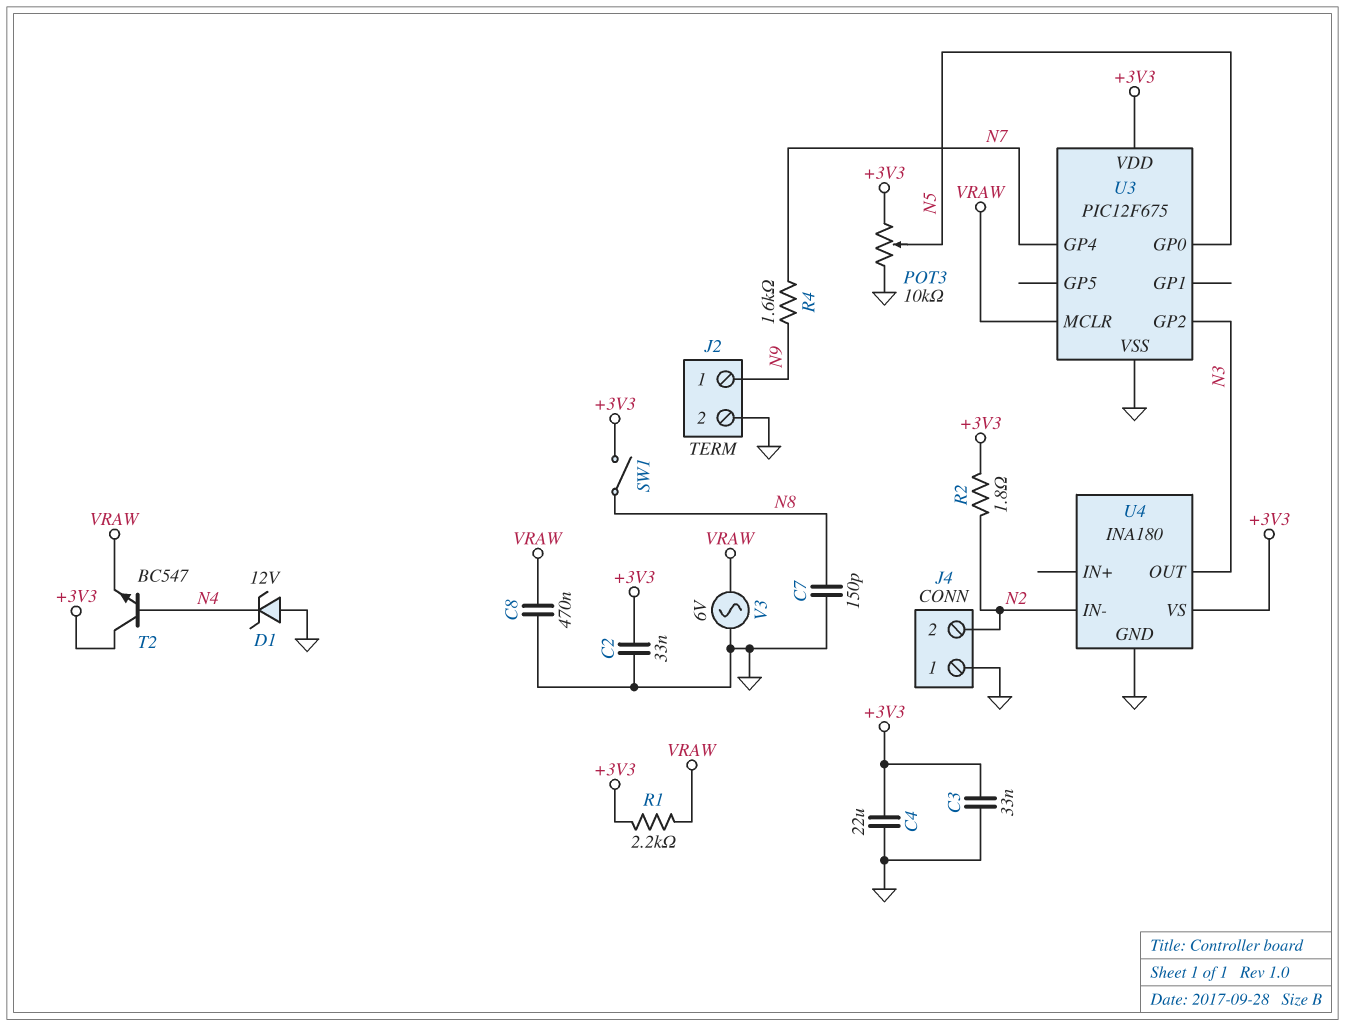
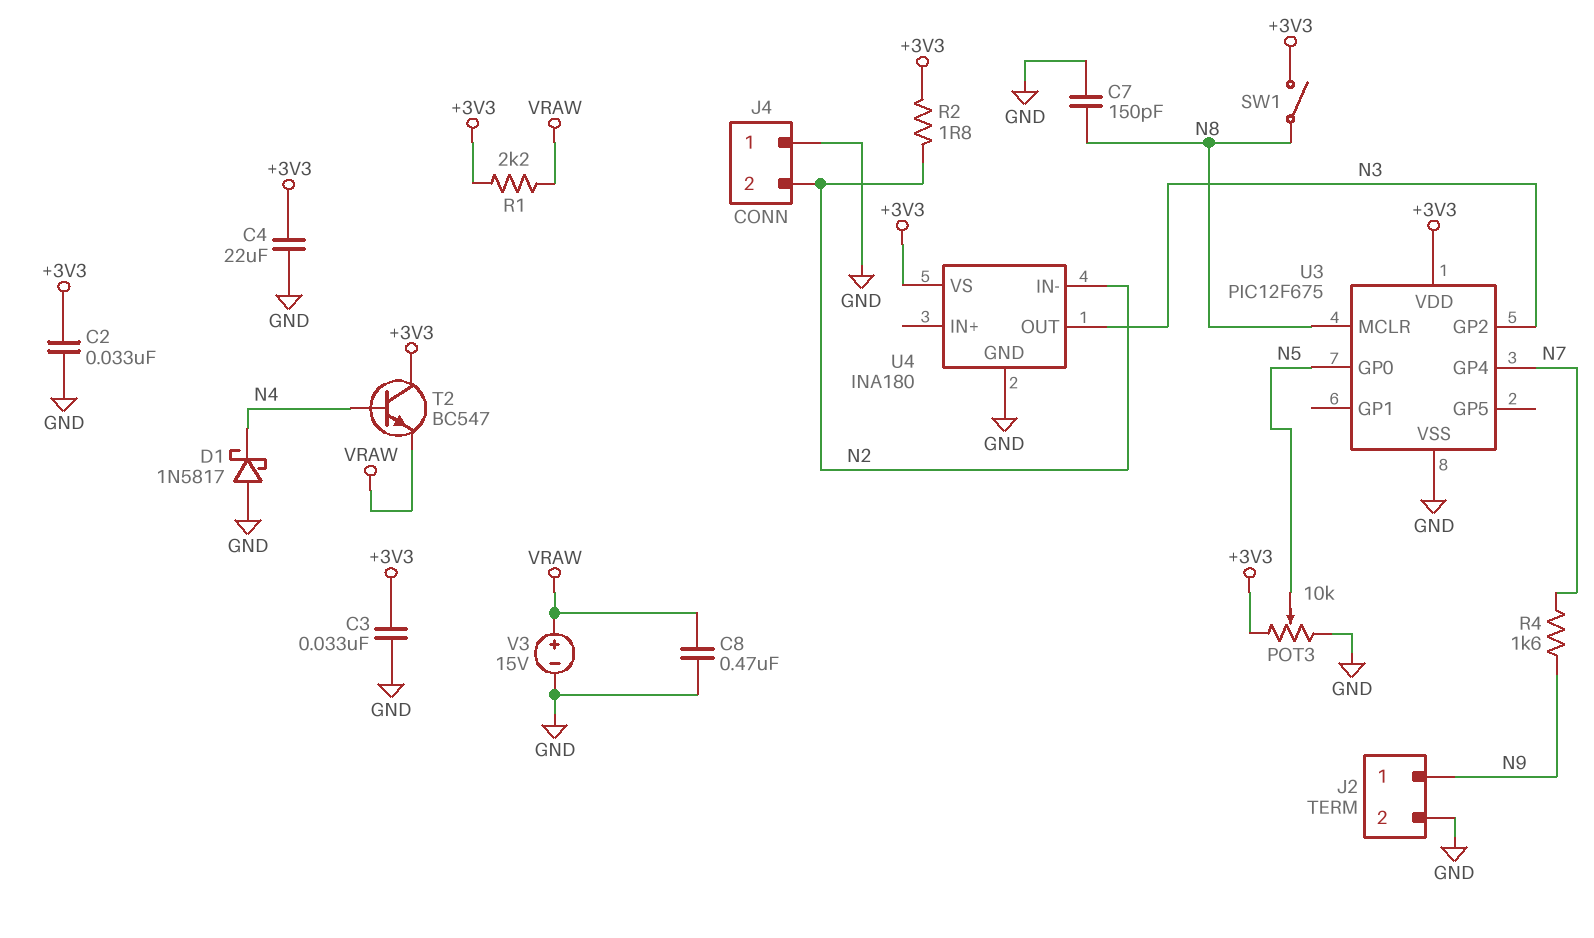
D1: zener 12V (A GND, K N4) -> schottky 1N5817 (A GND, K N4)
U3 pin MCLR: VRAW -> N8
V3: AC 6V (GND, VRAW) -> 15V (plus VRAW, minus GND)

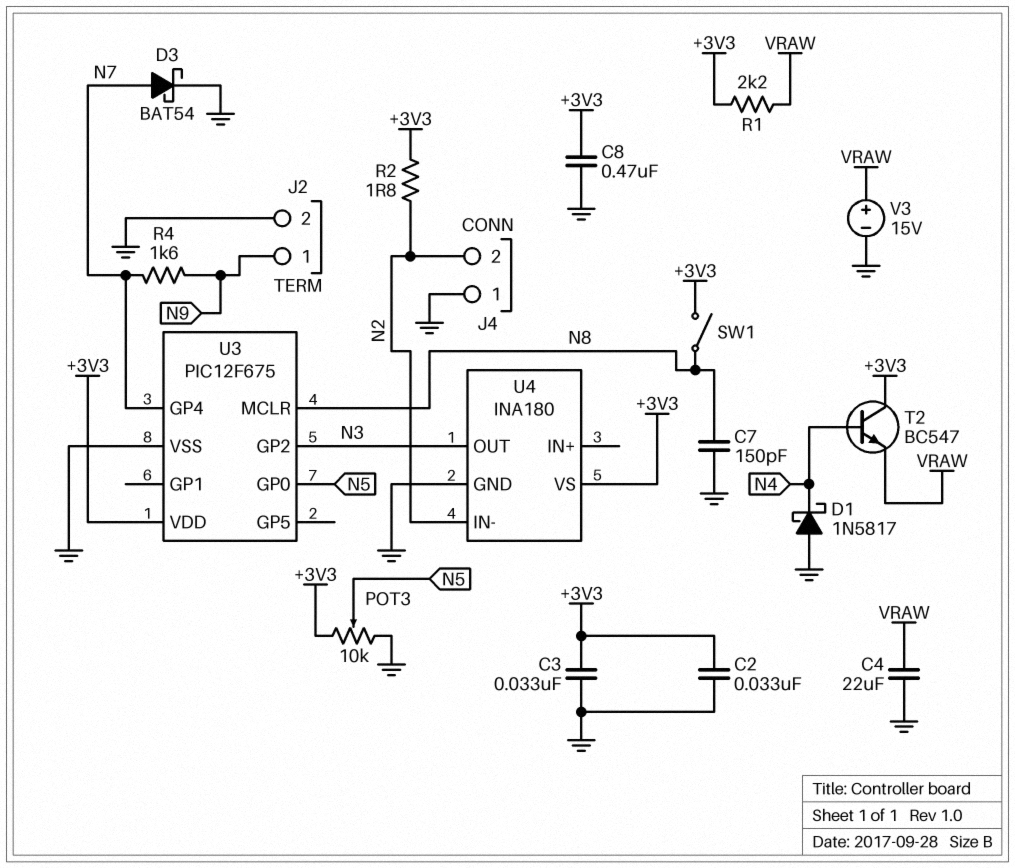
C4: 22uF (+3V3, GND) -> 22uF (GND, VRAW)
C8: 470nF (GND, VRAW) -> 470nF (+3V3, GND)
D3: none -> schottky BAT54 (A N7, K GND)

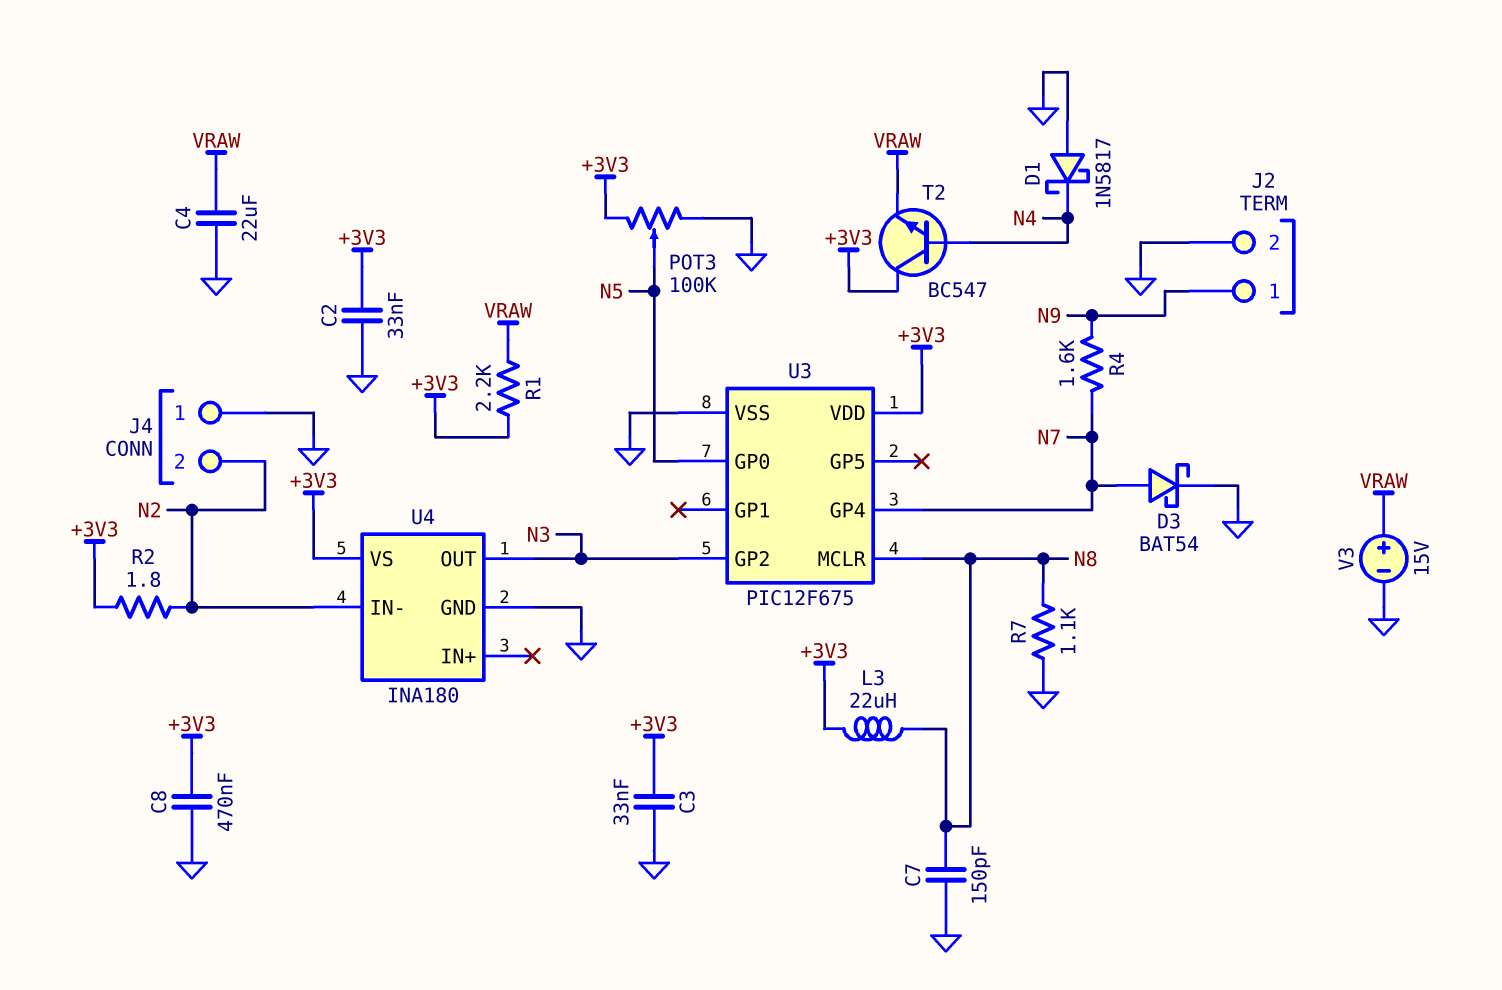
L3: none -> 22uH (+3V3, N8)
POT3: 10k (+3V3, GND, wiper N5) -> 100k (+3V3, GND, wiper N5)
R7: none -> 1.1k (GND, N8)
SW1: switch (+3V3, N8) -> none

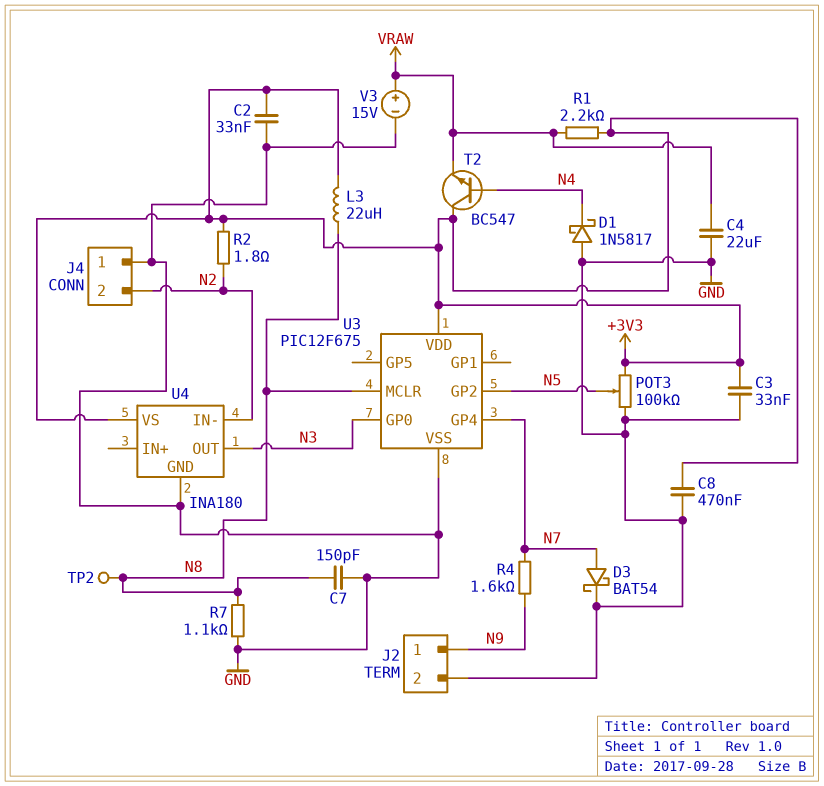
TP2: none -> test point (N8)
U3 pin GP0: N5 -> N3
U3 pin GP2: N3 -> N5

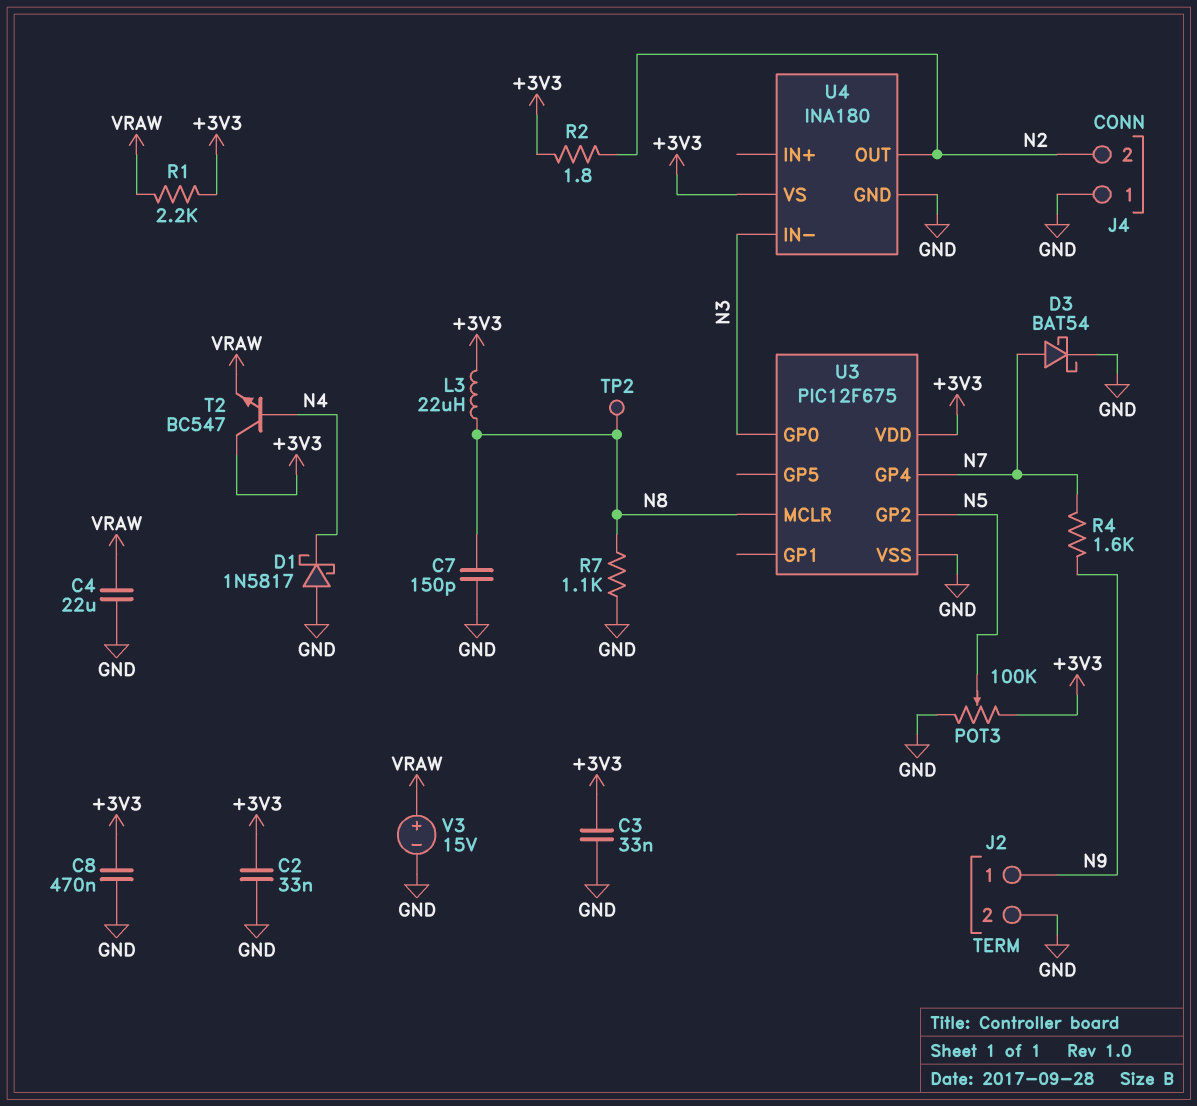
U4 pin IN-: N2 -> N3
U4 pin OUT: N3 -> N2

